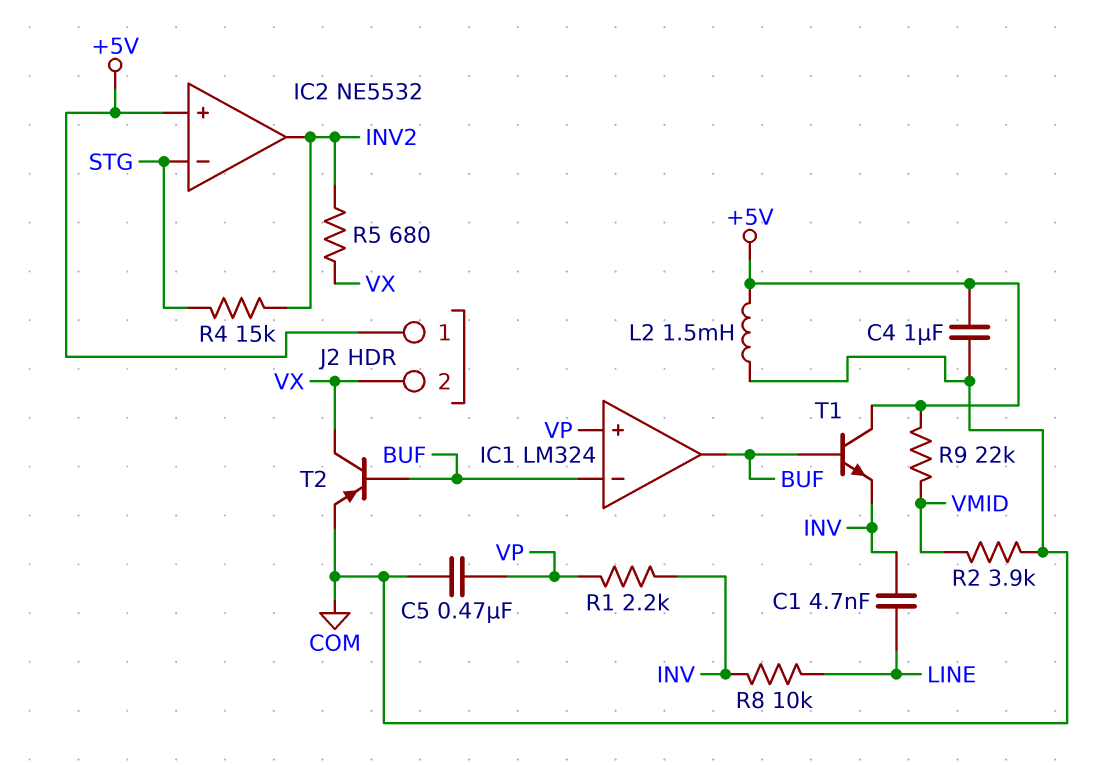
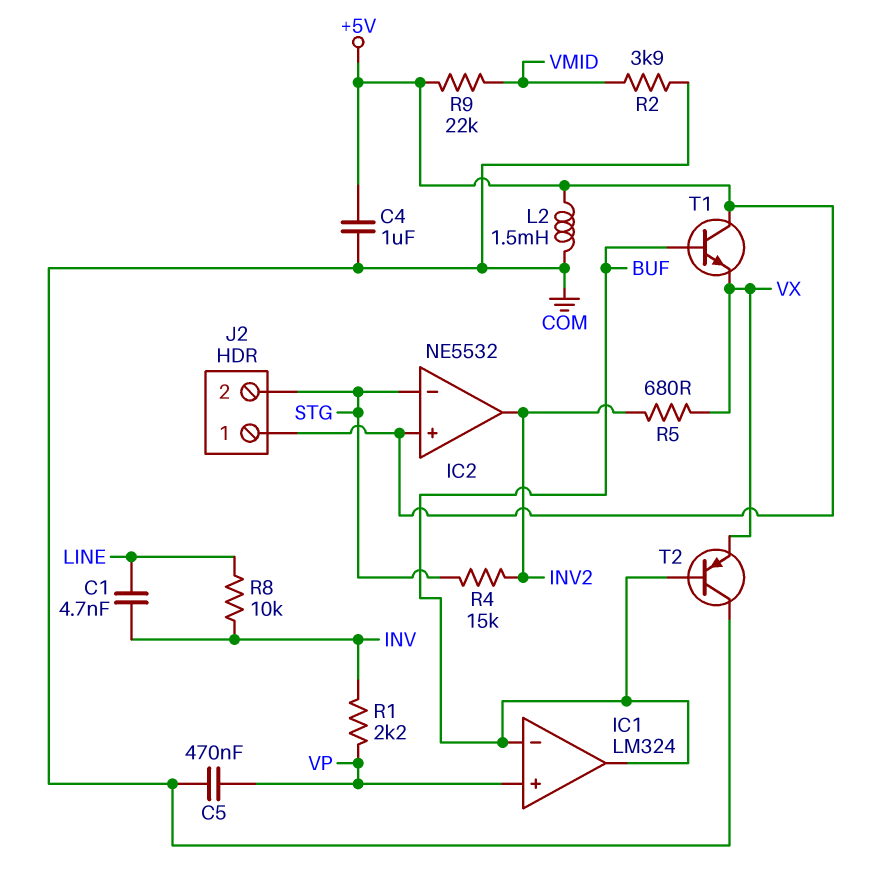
J2 pin 2: VX -> STG
T1: NPN (B BUF, C +5V, E INV) -> NPN (B BUF, C +5V, E VX)
T2: PNP (B BUF, C VX, E COM) -> PNP (B BUF, C COM, E VX)

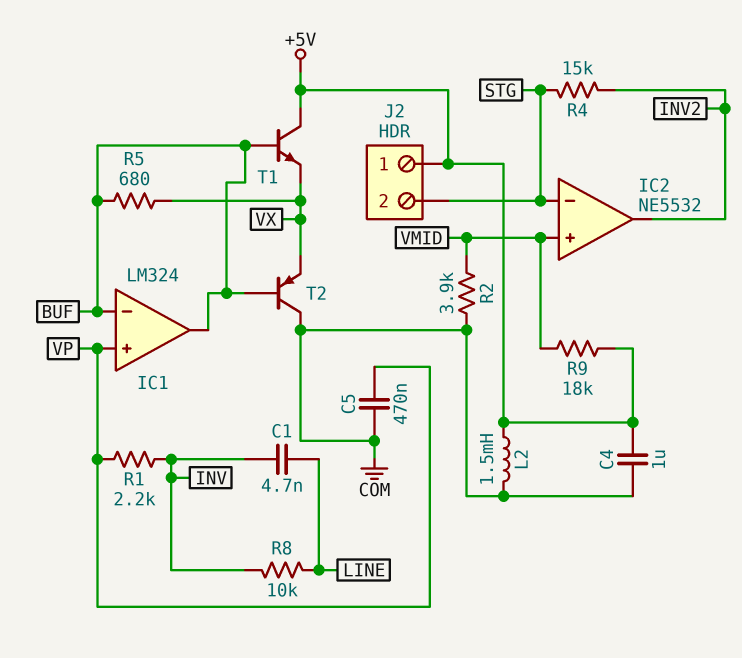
IC2 pin in+: +5V -> VMID
R5: 680 (INV2, VX) -> 680 (BUF, VX)
R9: 22k (+5V, VMID) -> 18k (+5V, VMID)

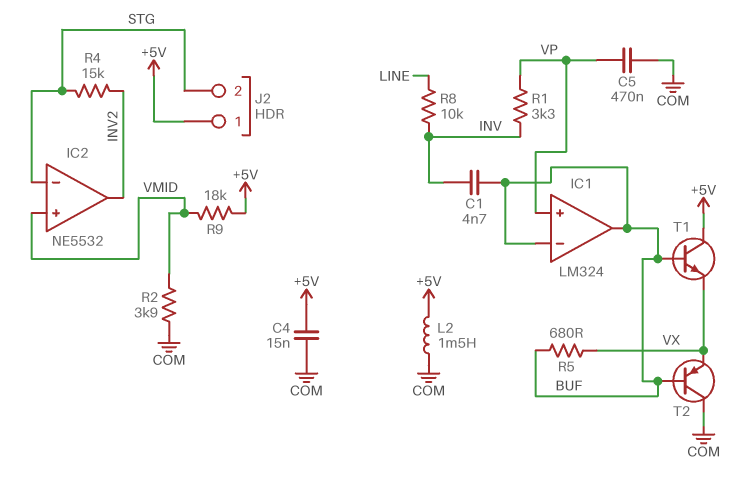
C1: 4.7nF (INV, LINE) -> 4.7nF (BUF, INV)
C4: 1uF (+5V, COM) -> 15nF (+5V, COM)
R1: 2.2k (INV, VP) -> 3.3k (INV, VP)

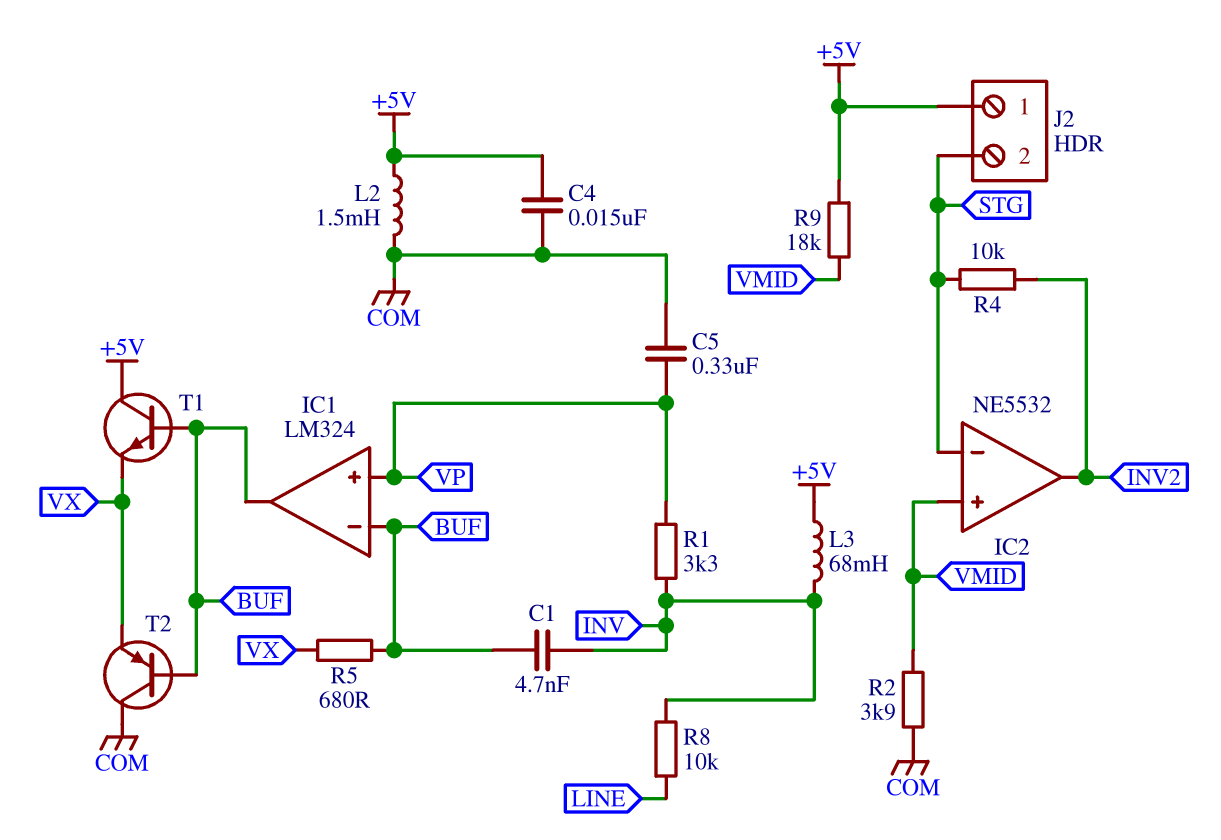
C5: 470nF (COM, VP) -> 330nF (COM, VP)
L3: none -> 68mH (+5V, INV)
R4: 15k (INV2, STG) -> 10k (INV2, STG)

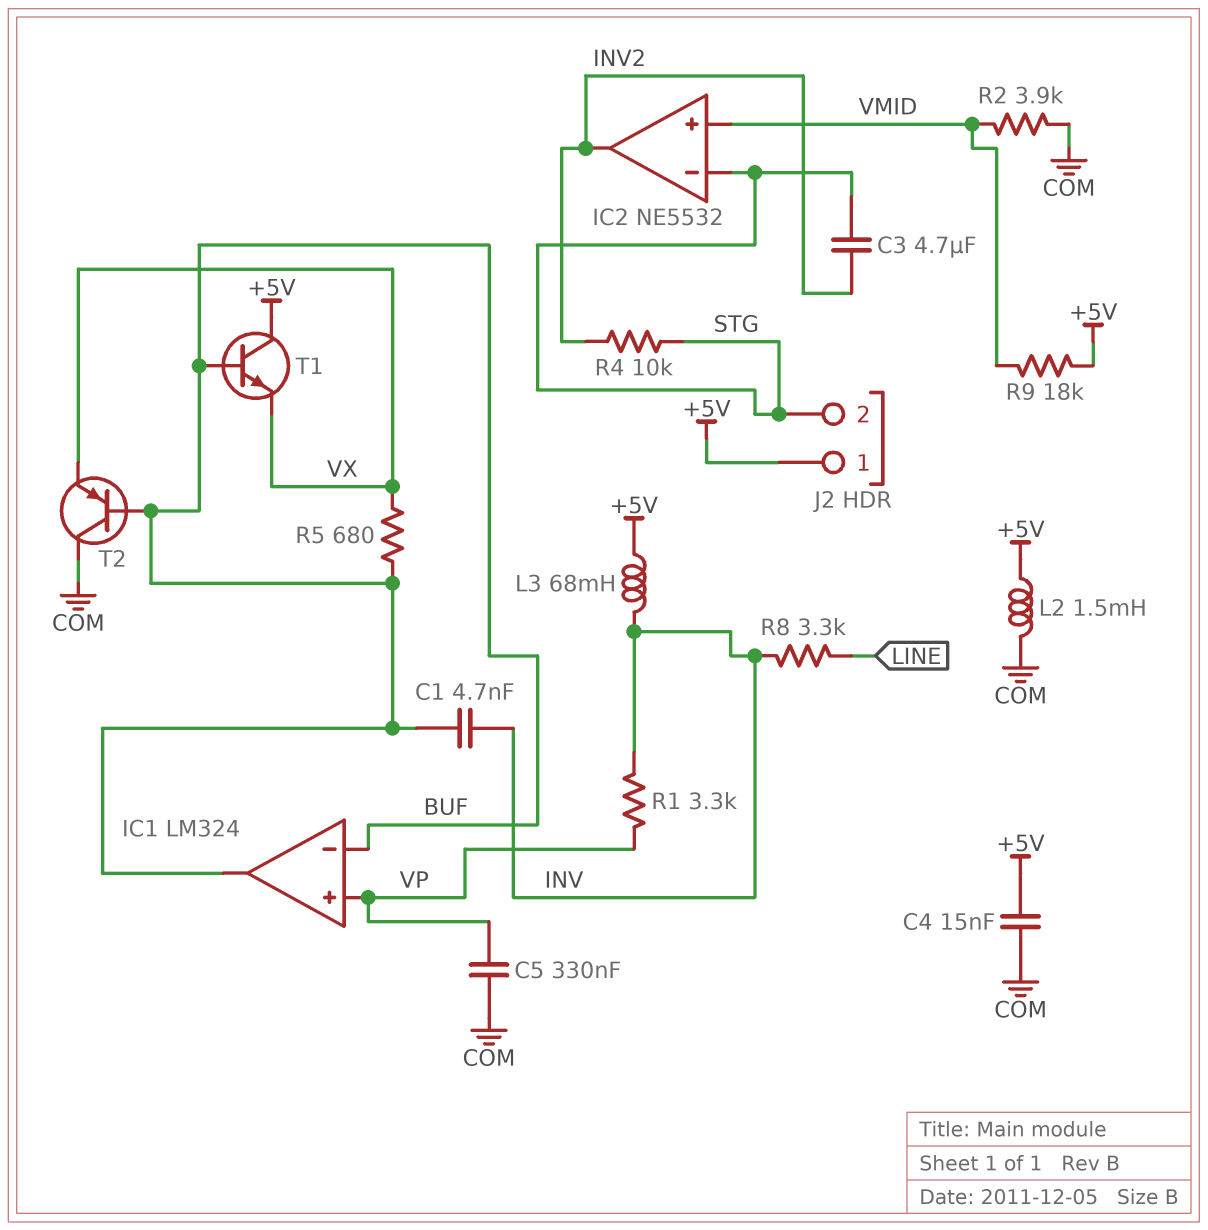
C3: none -> 4.7uF (INV2, STG)
R8: 10k (INV, LINE) -> 3.3k (INV, LINE)

